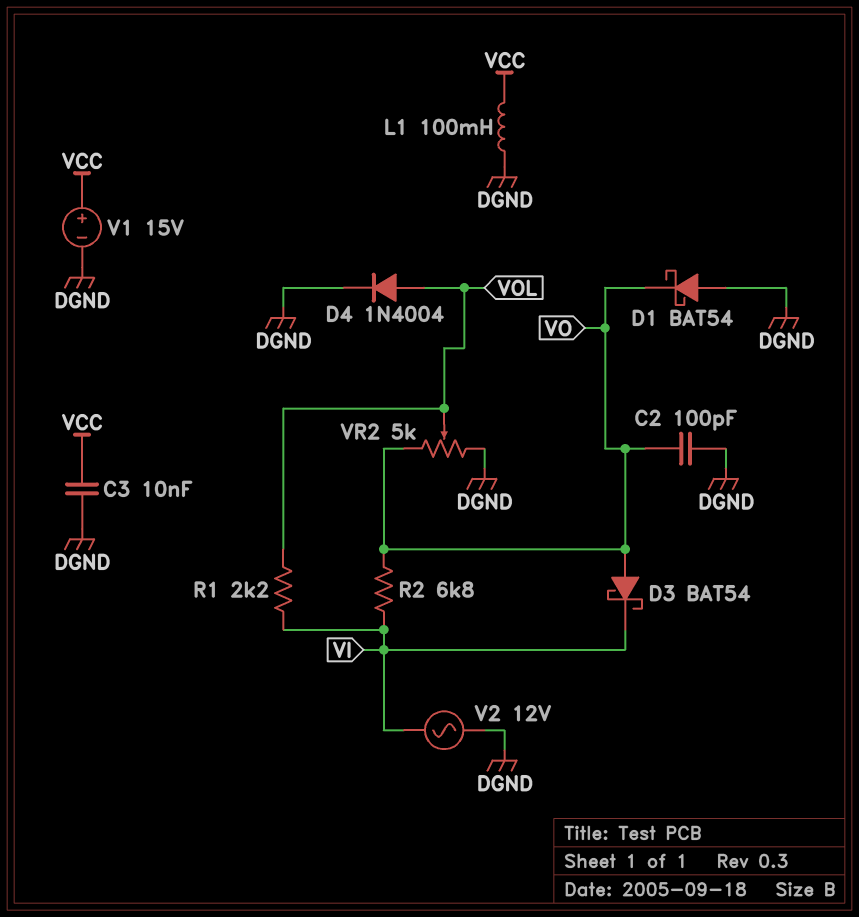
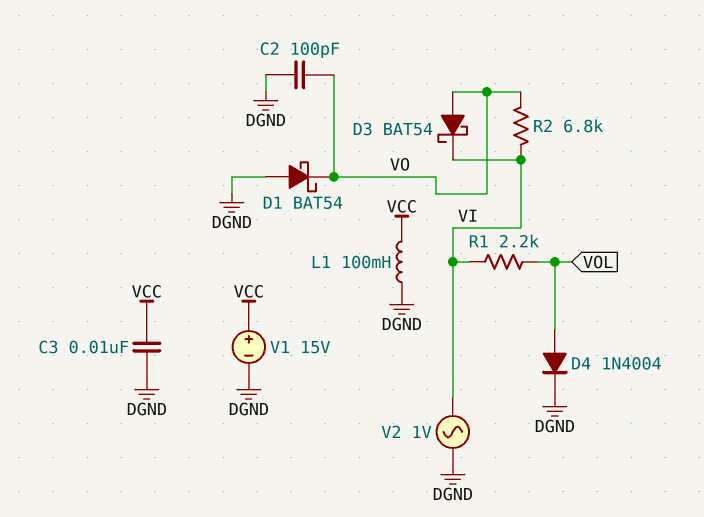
V2: AC 12V (DGND, VI) -> AC 1V (DGND, VI)
VR2: 5k (DGND, VO, wiper VOL) -> none

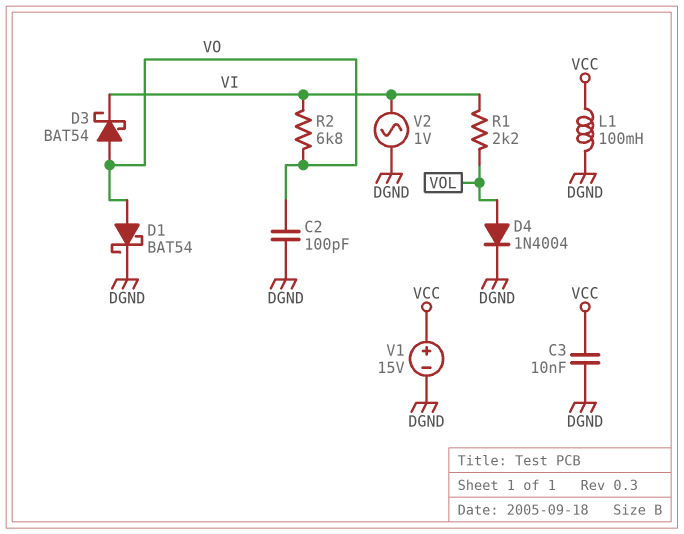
D1: schottky BAT54 (A DGND, K VO) -> schottky BAT54 (A VO, K DGND)

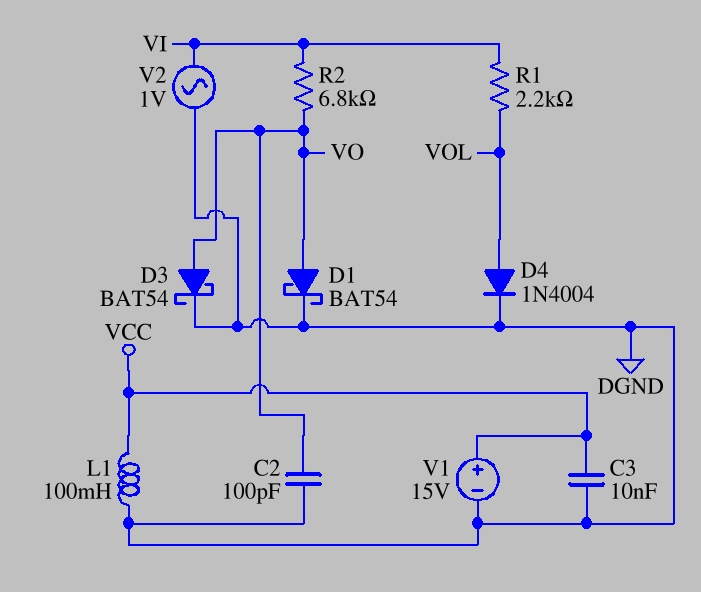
D3: schottky BAT54 (A VO, K VI) -> schottky BAT54 (A VO, K DGND)

